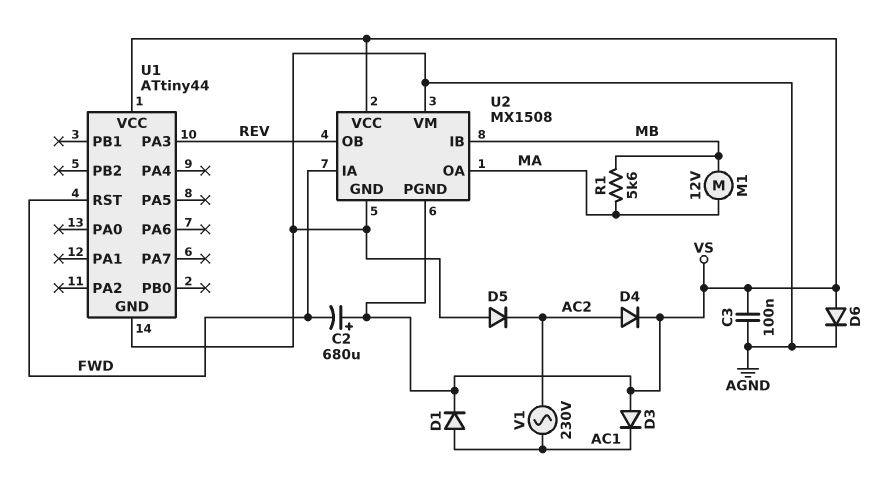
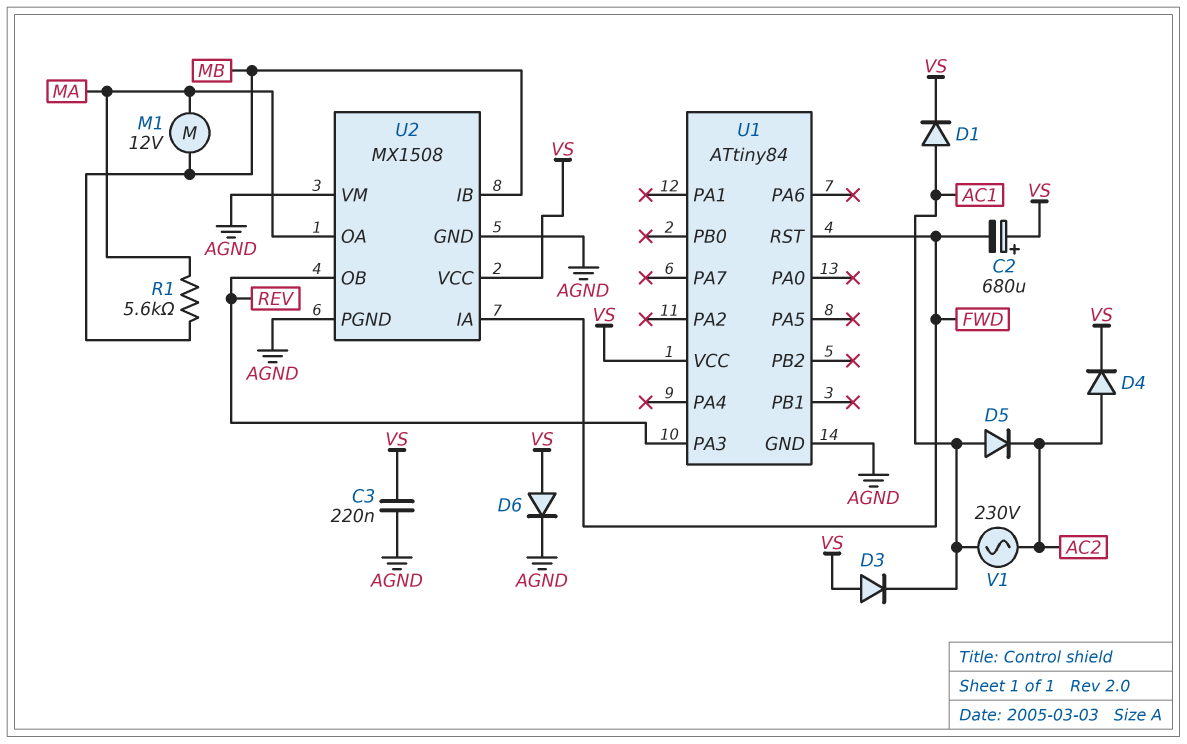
C3: 100nF (AGND, VS) -> 220nF (AGND, VS)
D5: diode (A AGND, K AC2) -> diode (A AC1, K AC2)
U1: ATtiny44 -> ATtiny84
U2 pin PGND: VS -> AGND

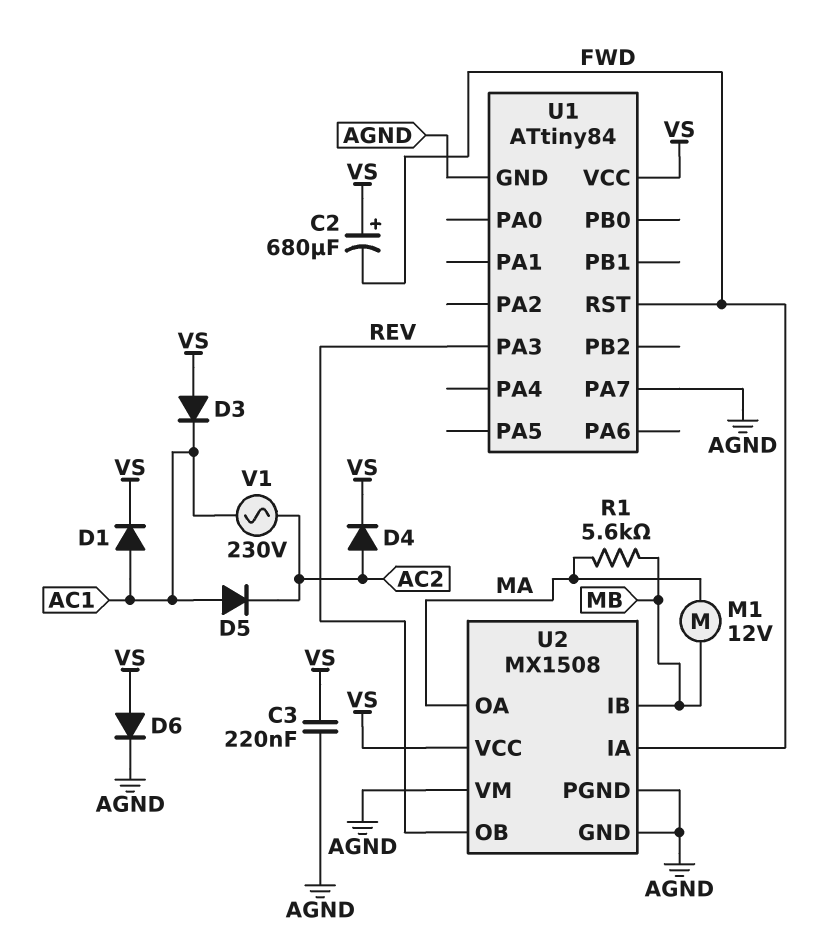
U1 pin PA7: none -> AGND

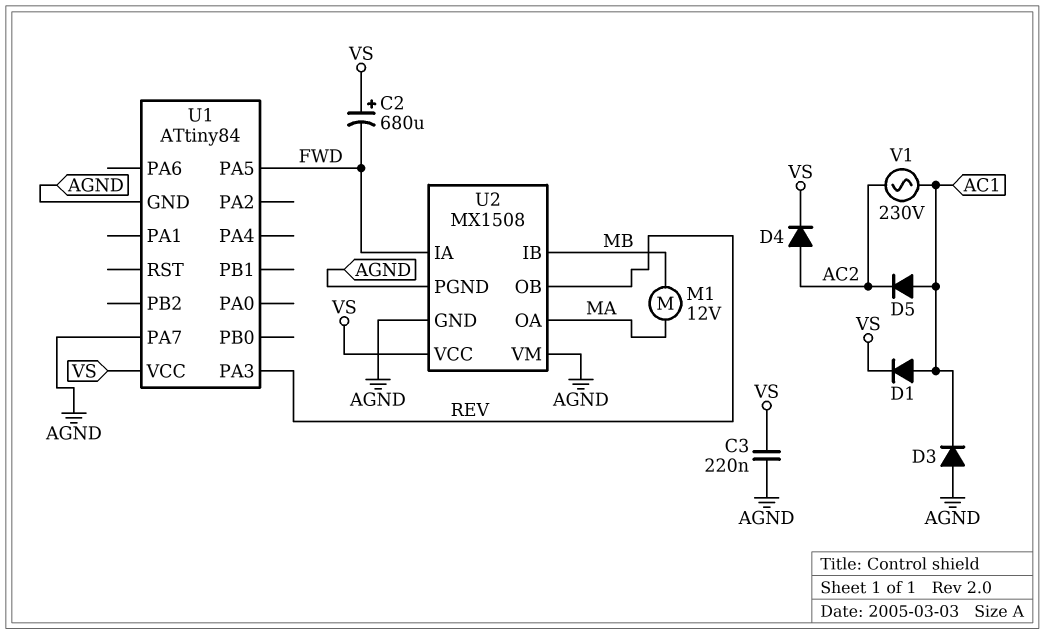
D3: diode (A VS, K AC1) -> diode (A AGND, K AC1)
D6: diode (A VS, K AGND) -> none
R1: 5.6k (MA, MB) -> none
U1 pin PA5: none -> FWD
U1 pin RST: FWD -> none

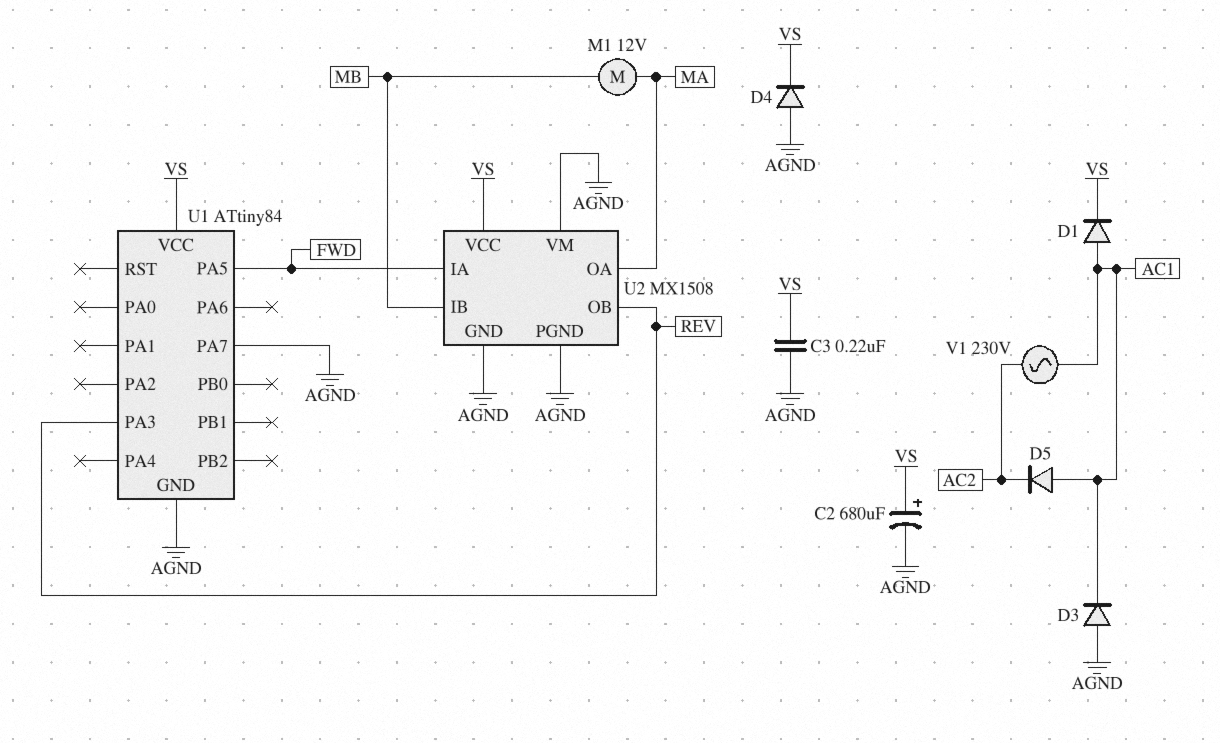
C2: 680uF (plus VS, minus FWD) -> 680uF (plus VS, minus AGND)
D4: diode (A AC2, K VS) -> diode (A AGND, K VS)

